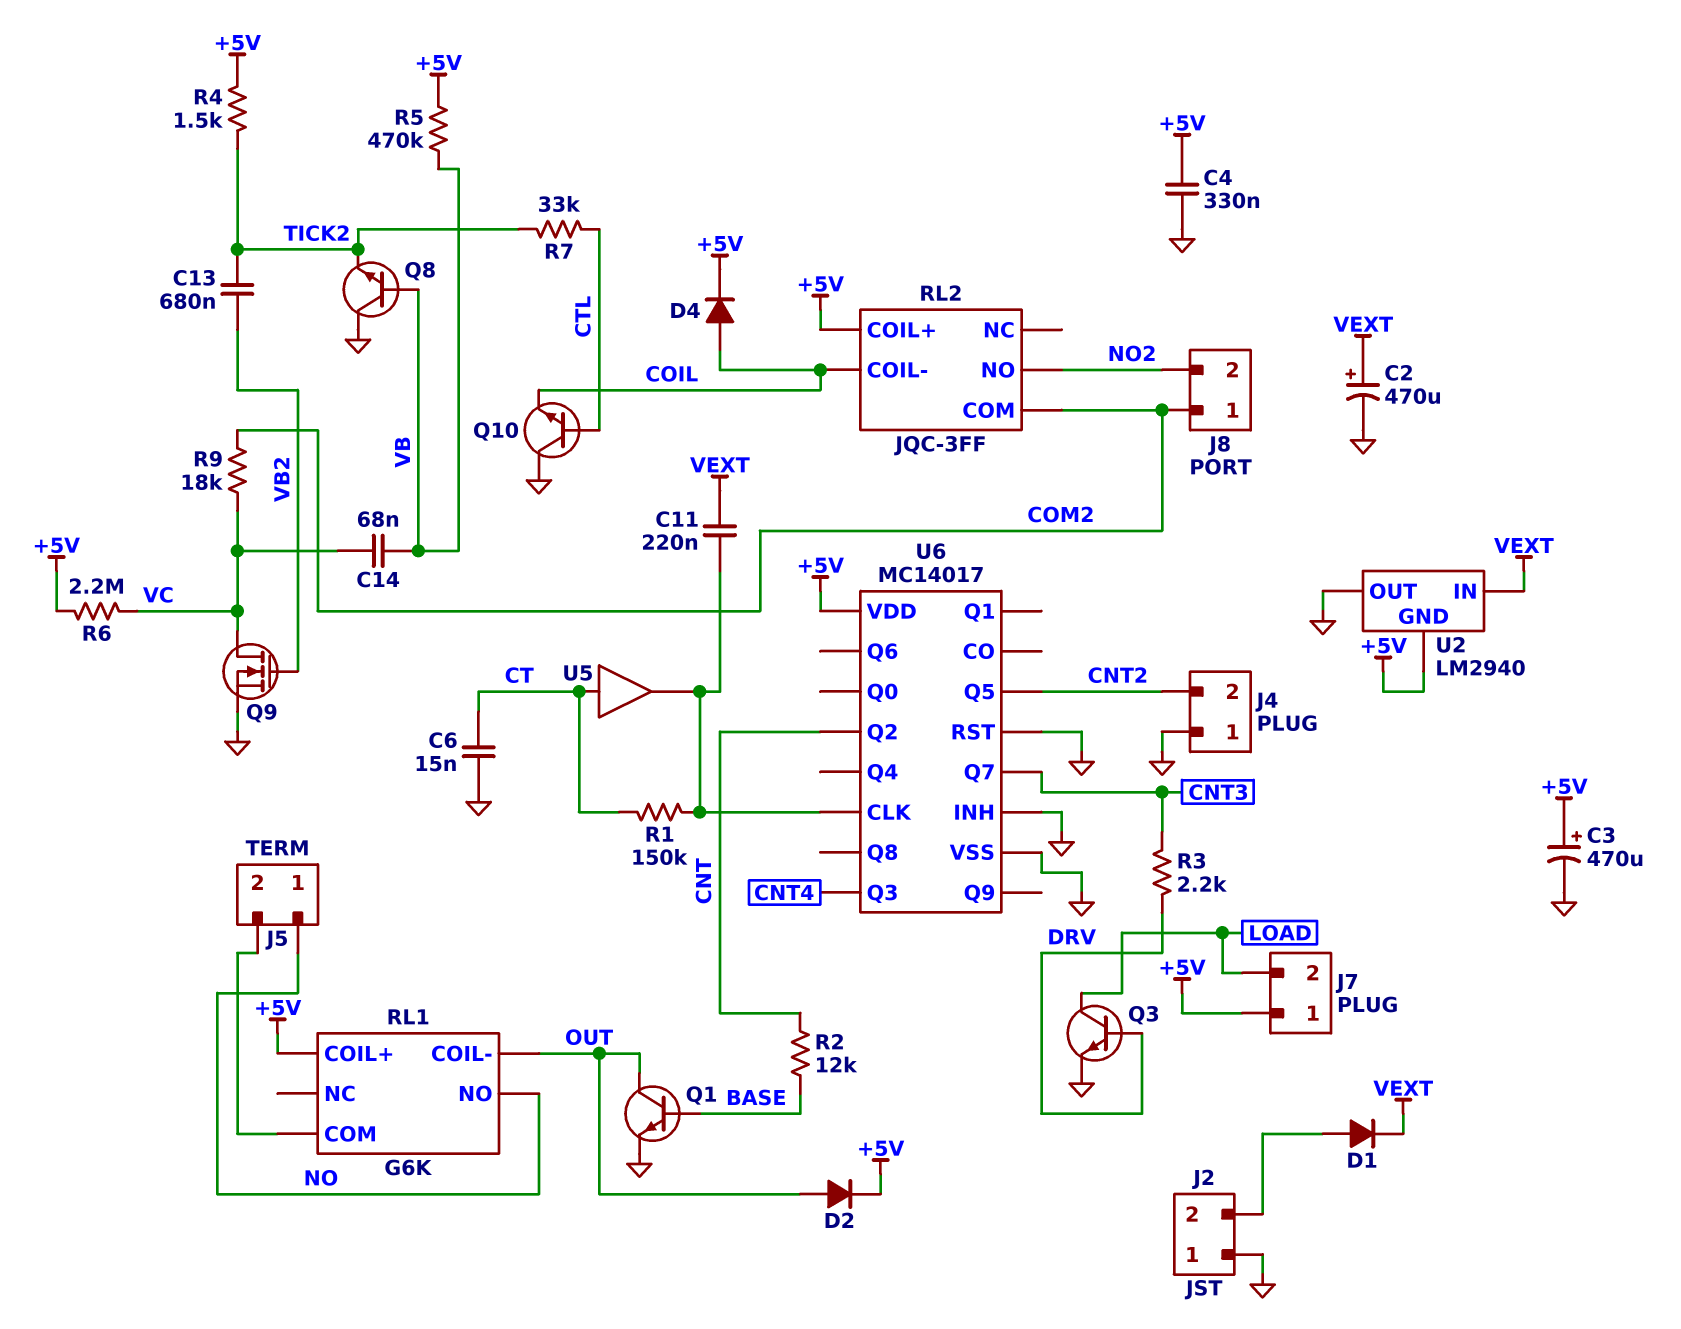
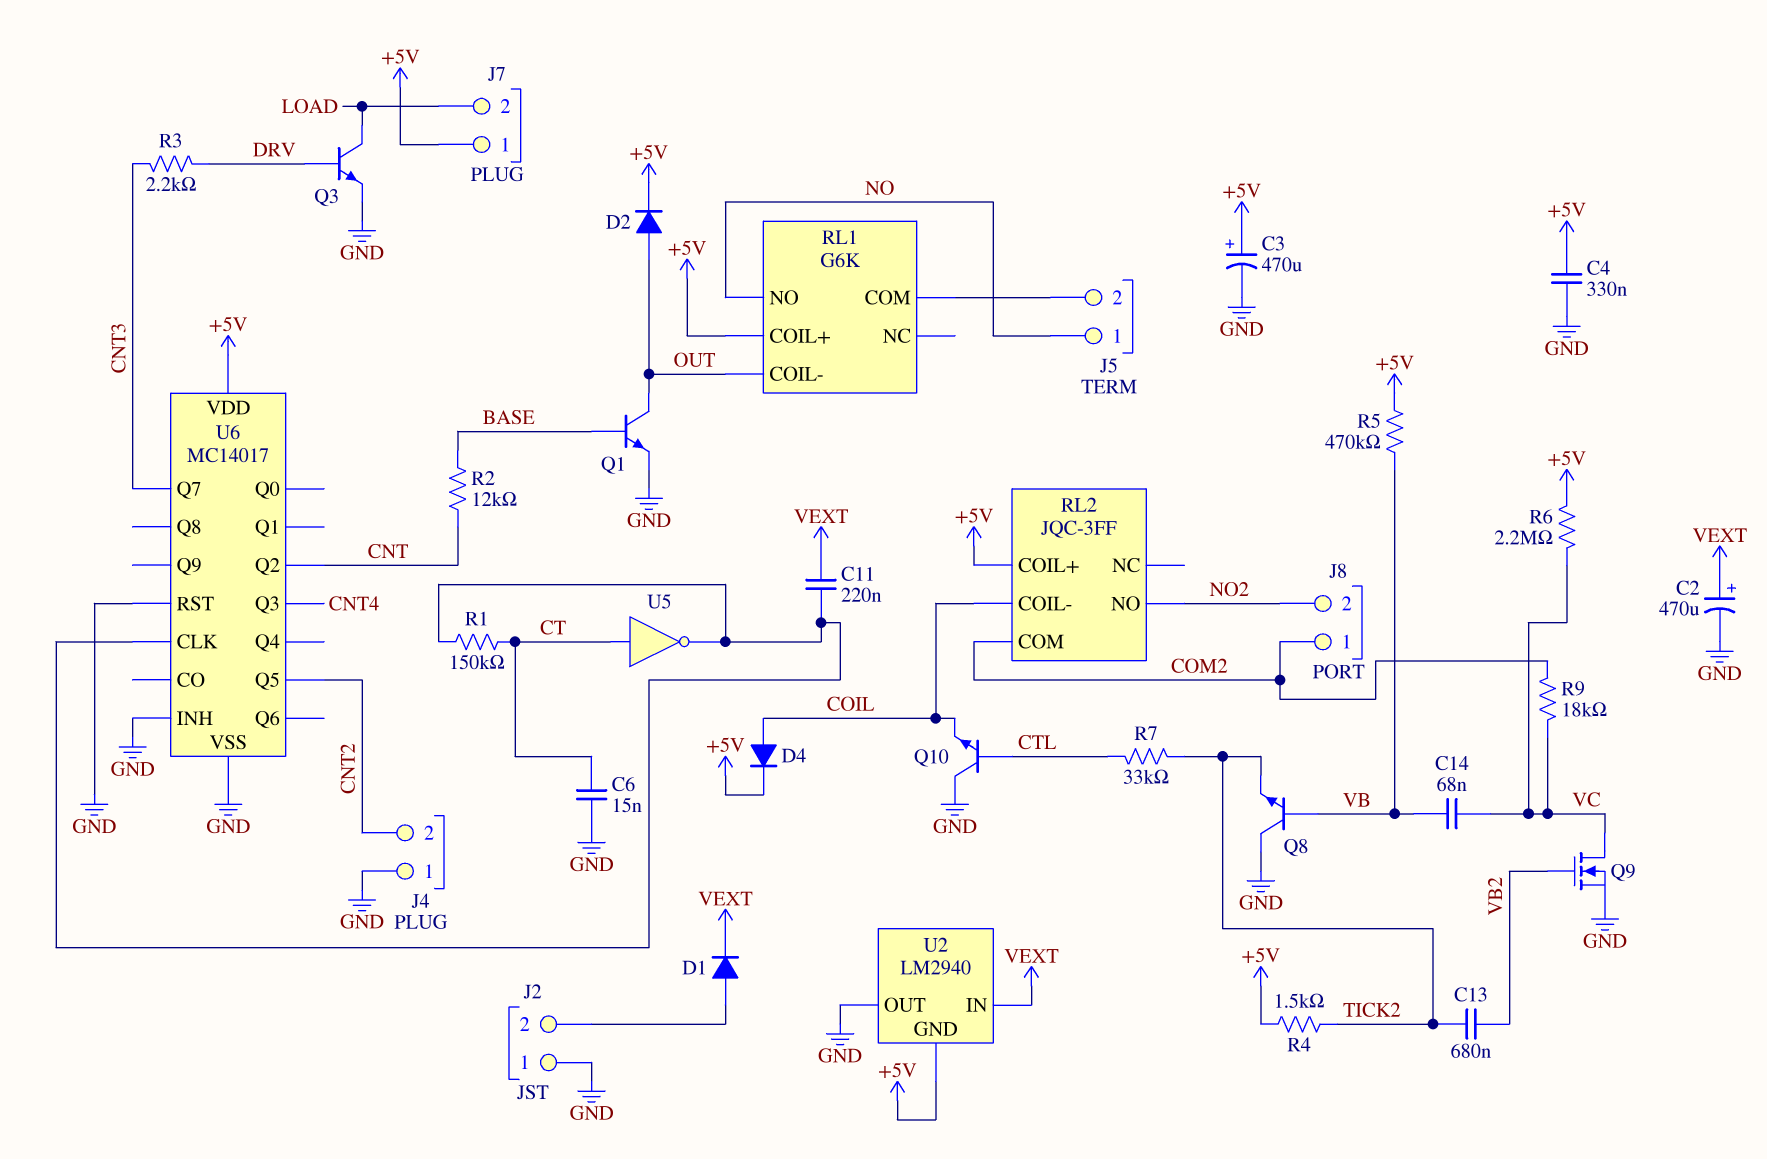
U5: buffer (in CT, out U6/CLK) -> NOT (in CT, out U6/CLK)

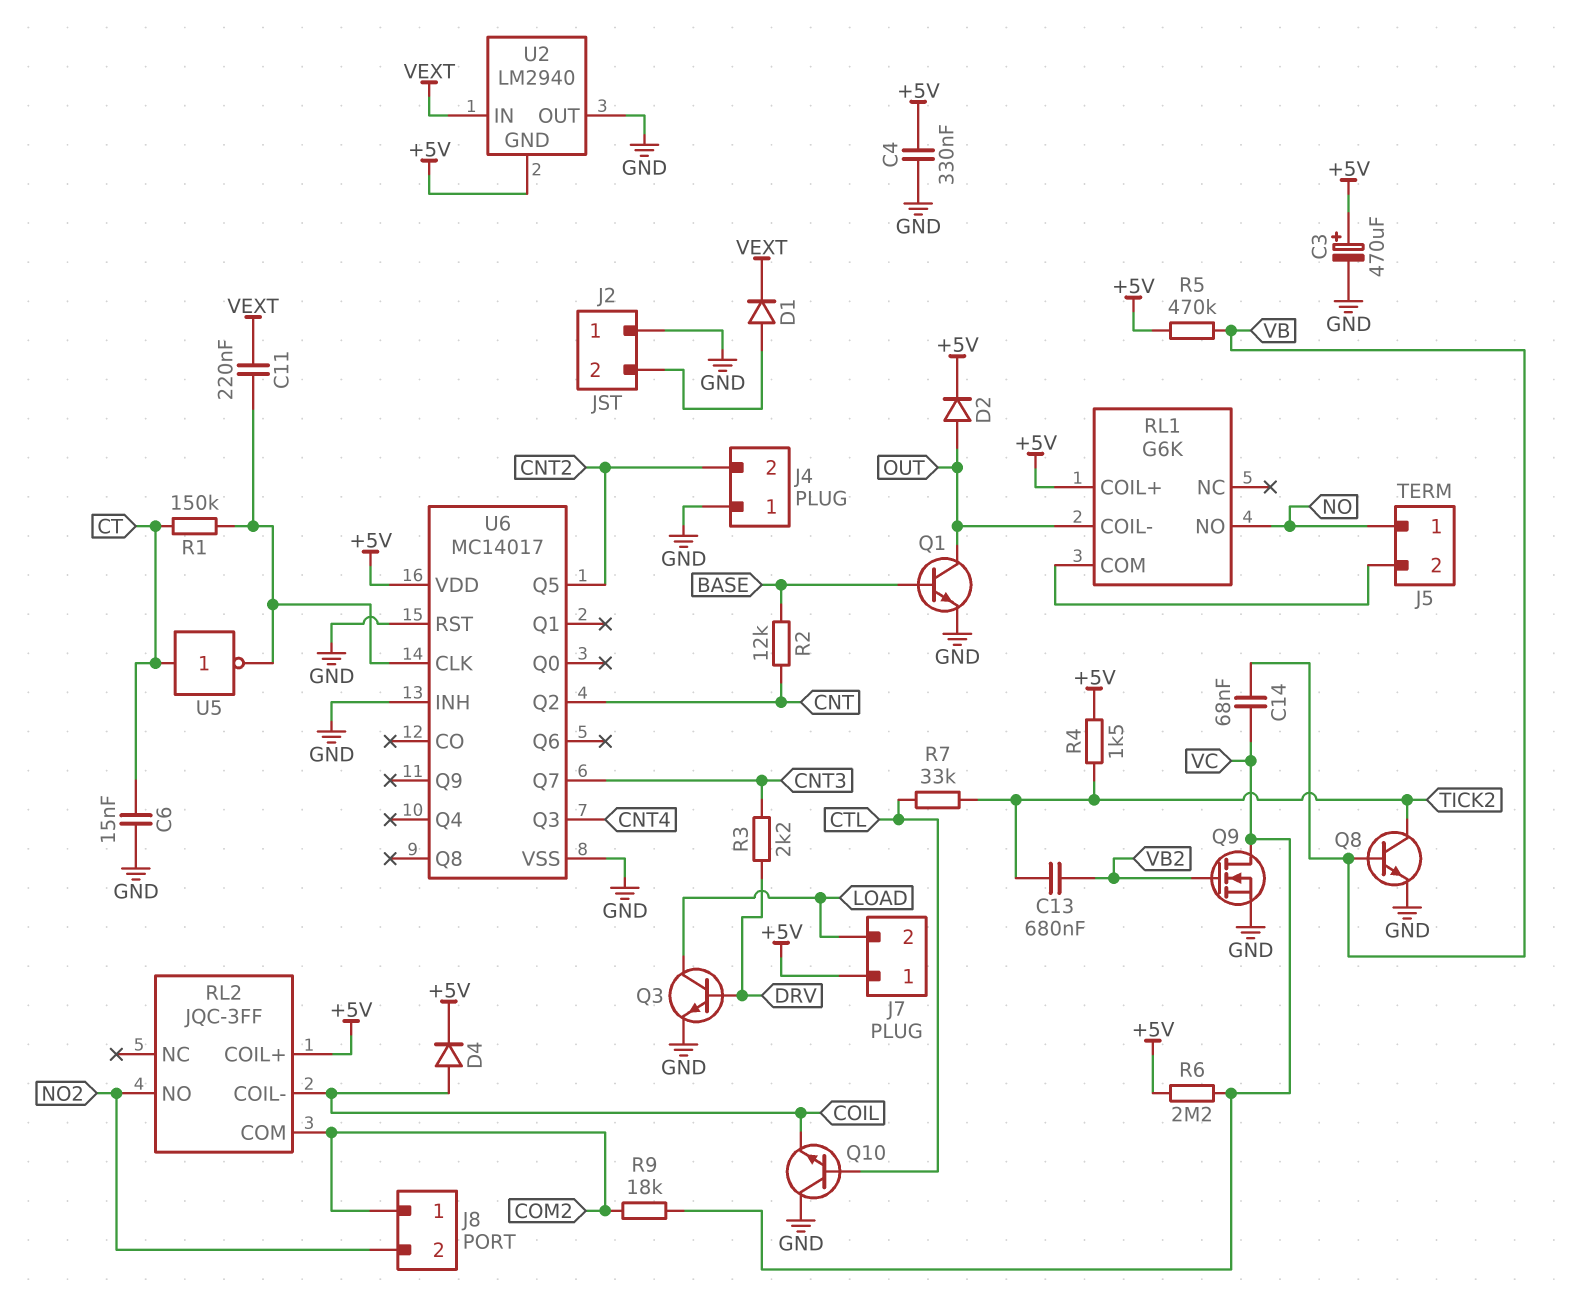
C2: 470uF (plus VEXT, minus GND) -> none
Q8: NPN (B VB, C GND, E TICK2) -> NPN (B VB, C TICK2, E GND)

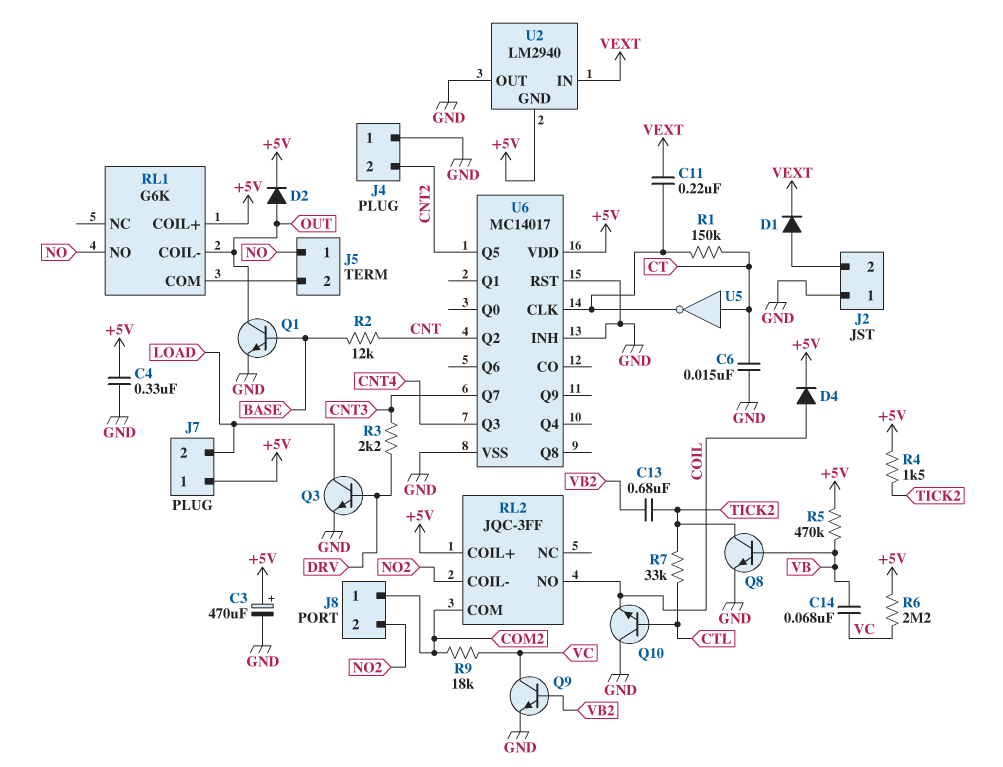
Q9: NMOS (G VB2, D VC, S GND) -> NPN (B VB2, C VC, E GND)
RL2 pin COIL-: COIL -> NO2
RL2 pin NO: NO2 -> COIL

